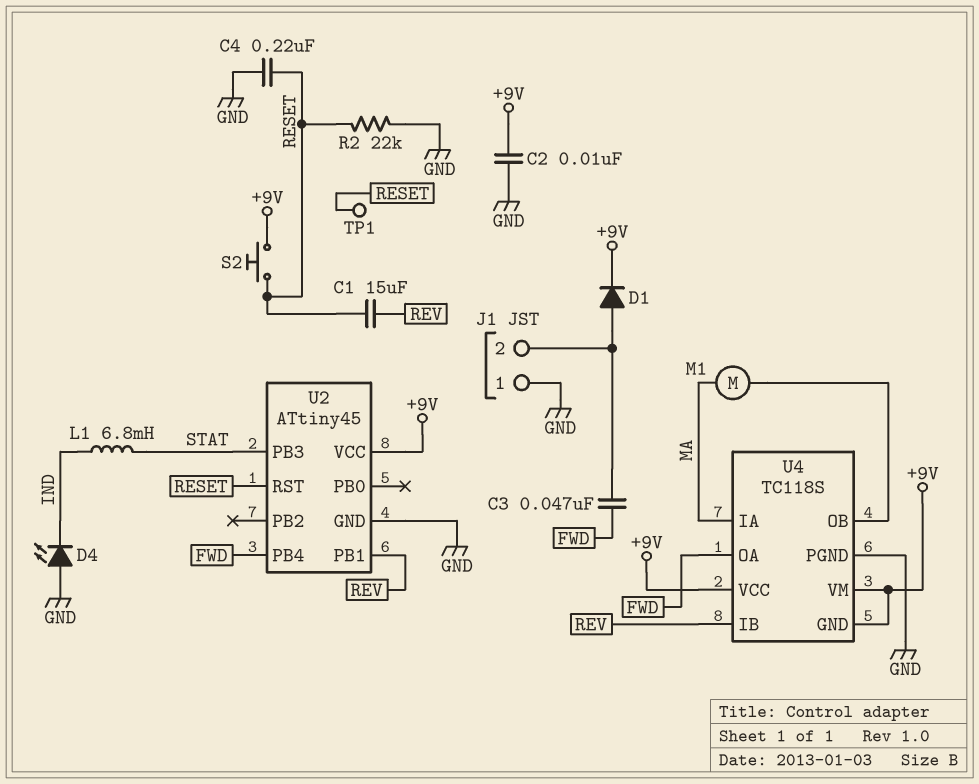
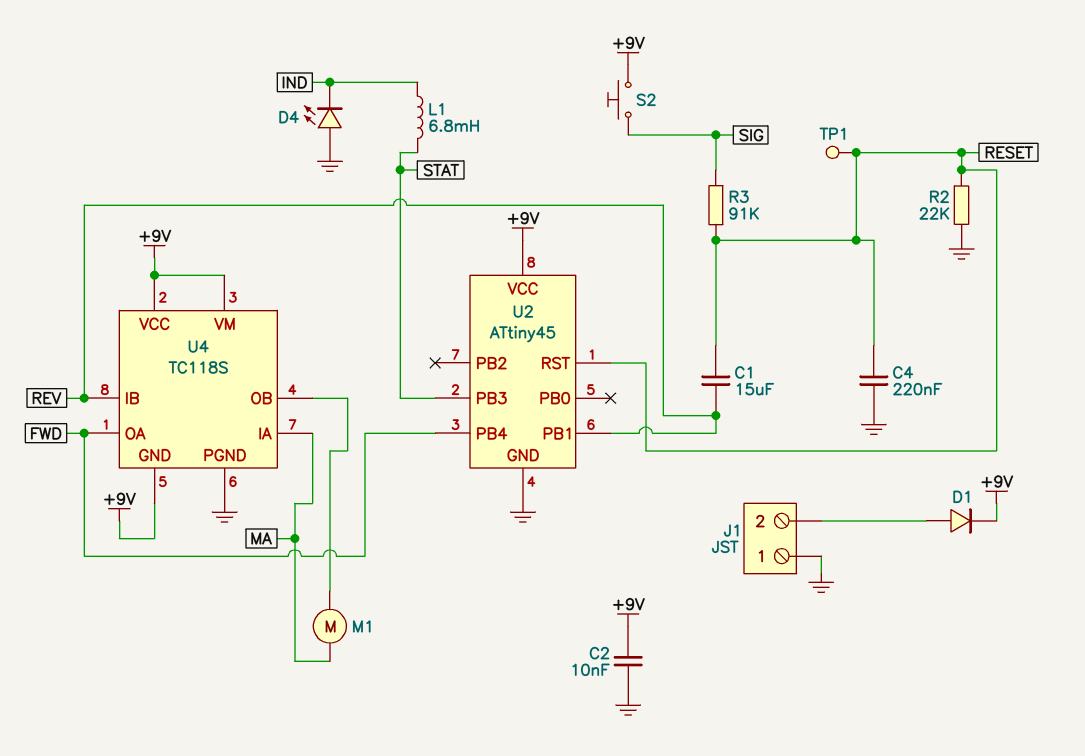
C3: 47nF (FWD, J1/2) -> none
R3: none -> 91k (RESET, SIG)
S2: button (+9V, RESET) -> button (+9V, SIG)

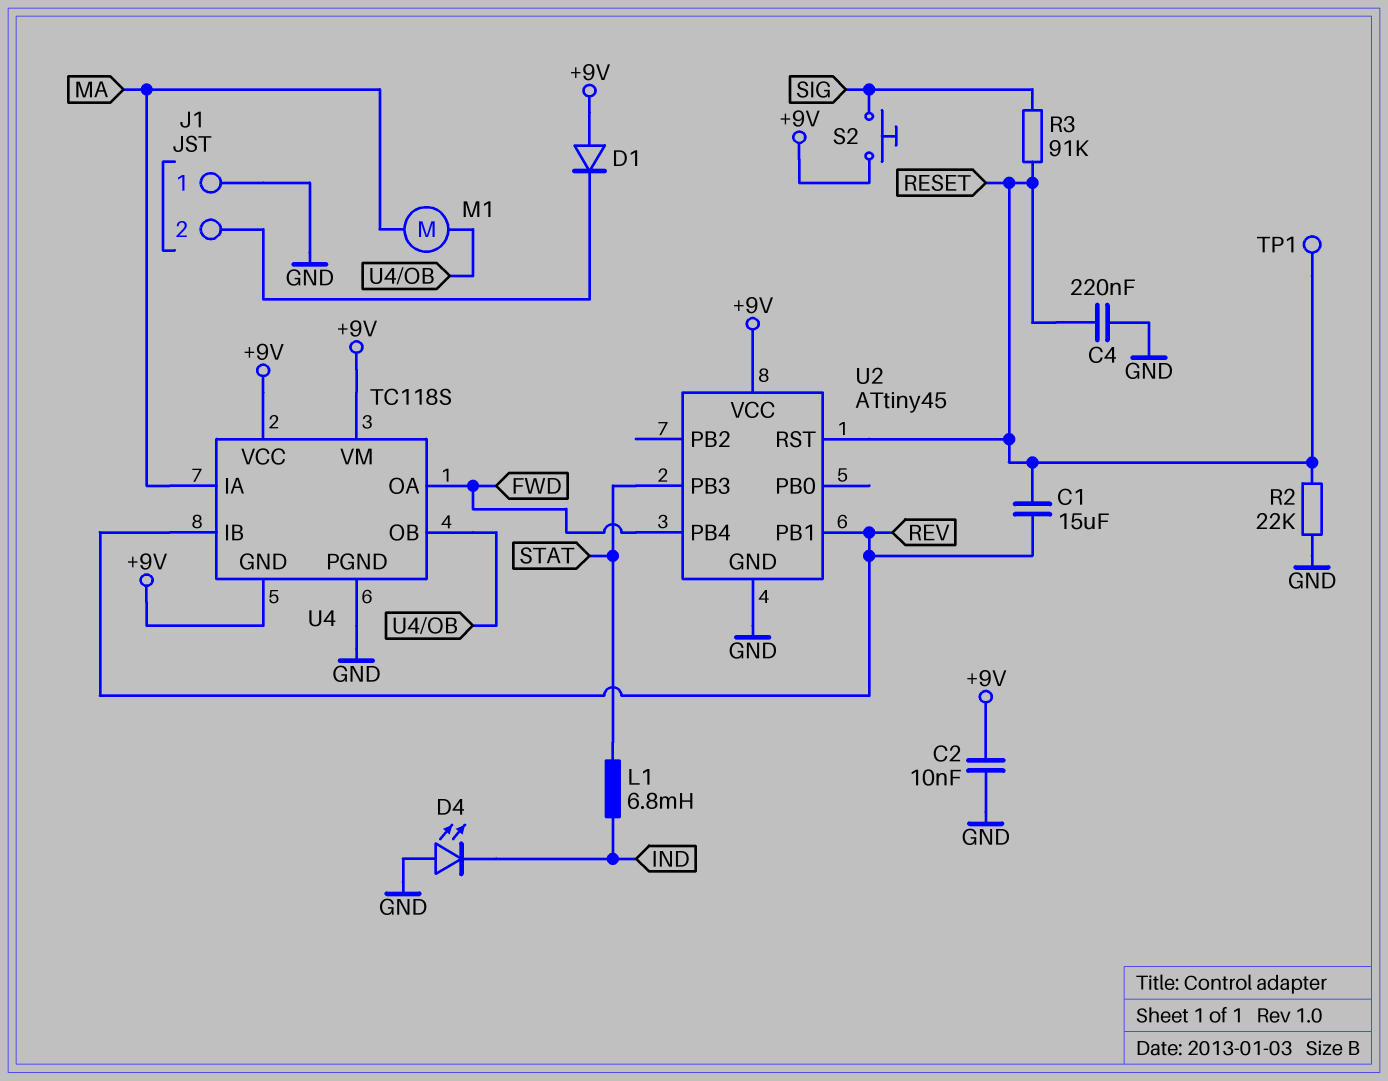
D1: diode (A J1/2, K +9V) -> diode (A +9V, K J1/2)

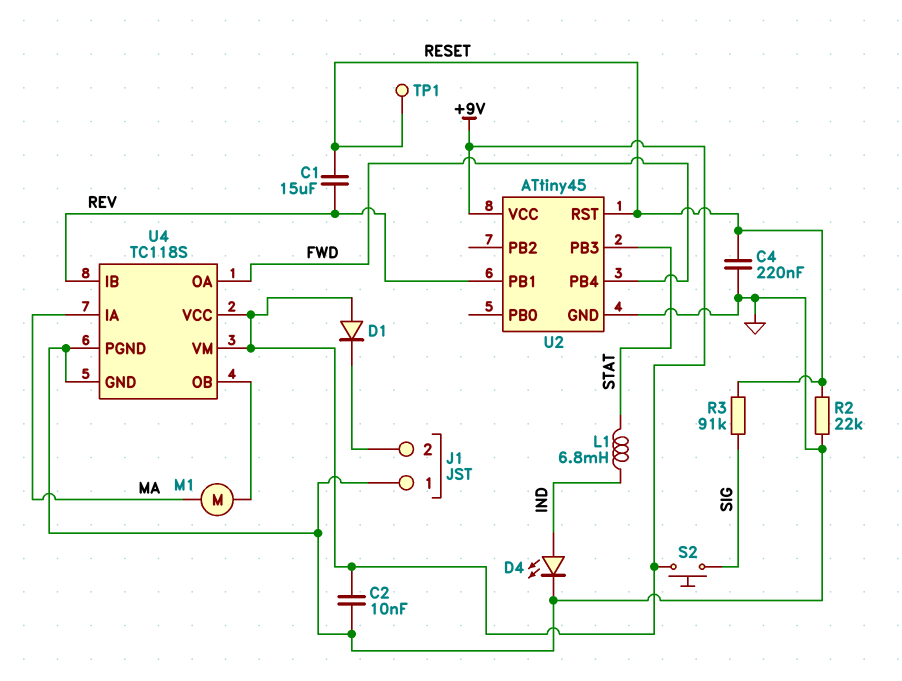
D4: LED (A GND, K IND) -> LED (A IND, K GND)
U4 pin GND: +9V -> GND

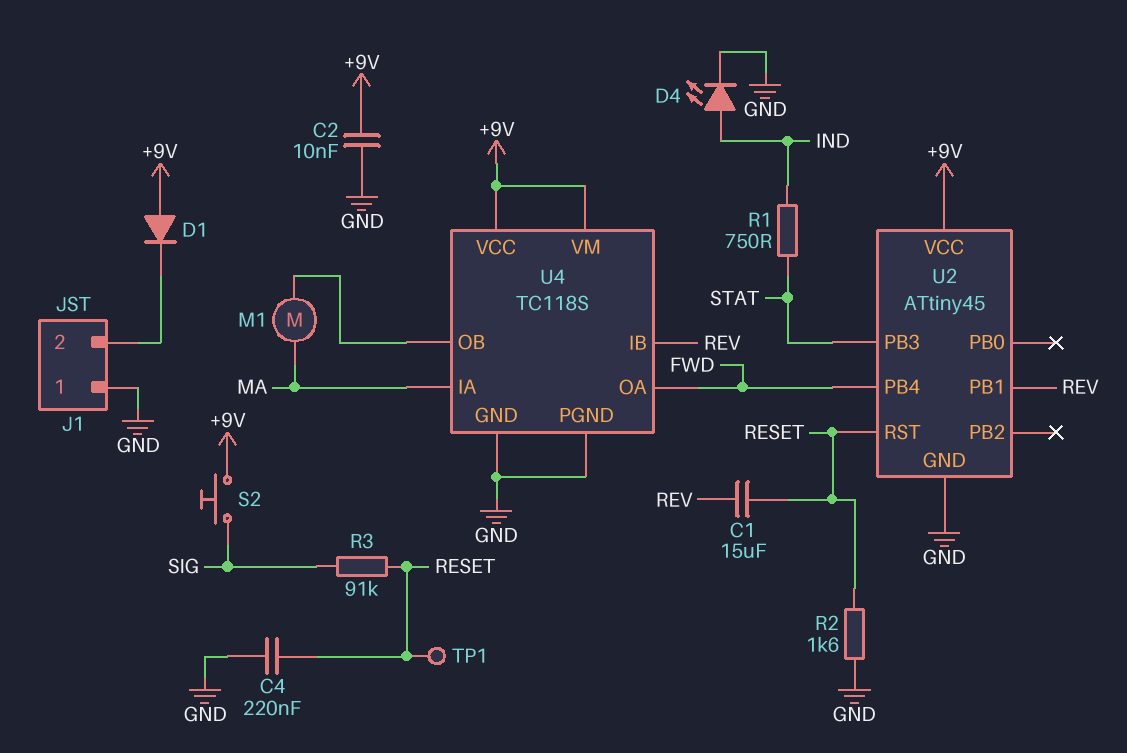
L1: 6.8mH (IND, STAT) -> none
R1: none -> 750 (IND, STAT)
R2: 22k (GND, RESET) -> 1.6k (GND, RESET)

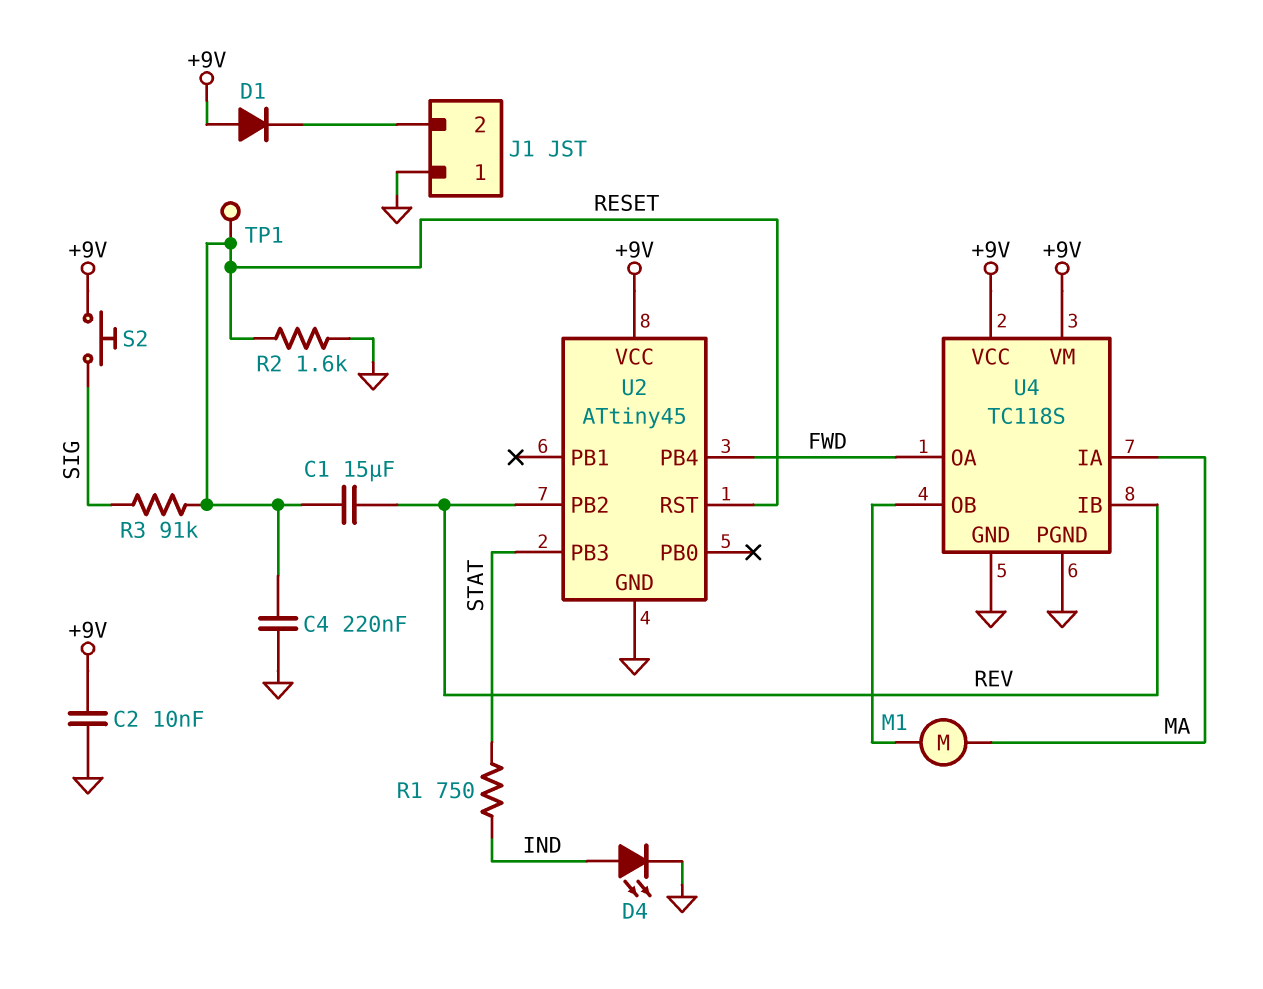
U2 pin PB1: REV -> none
U2 pin PB2: none -> REV

